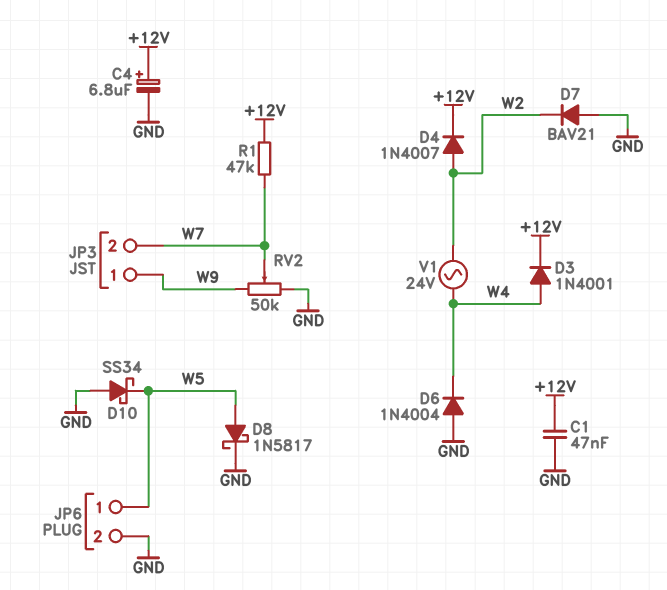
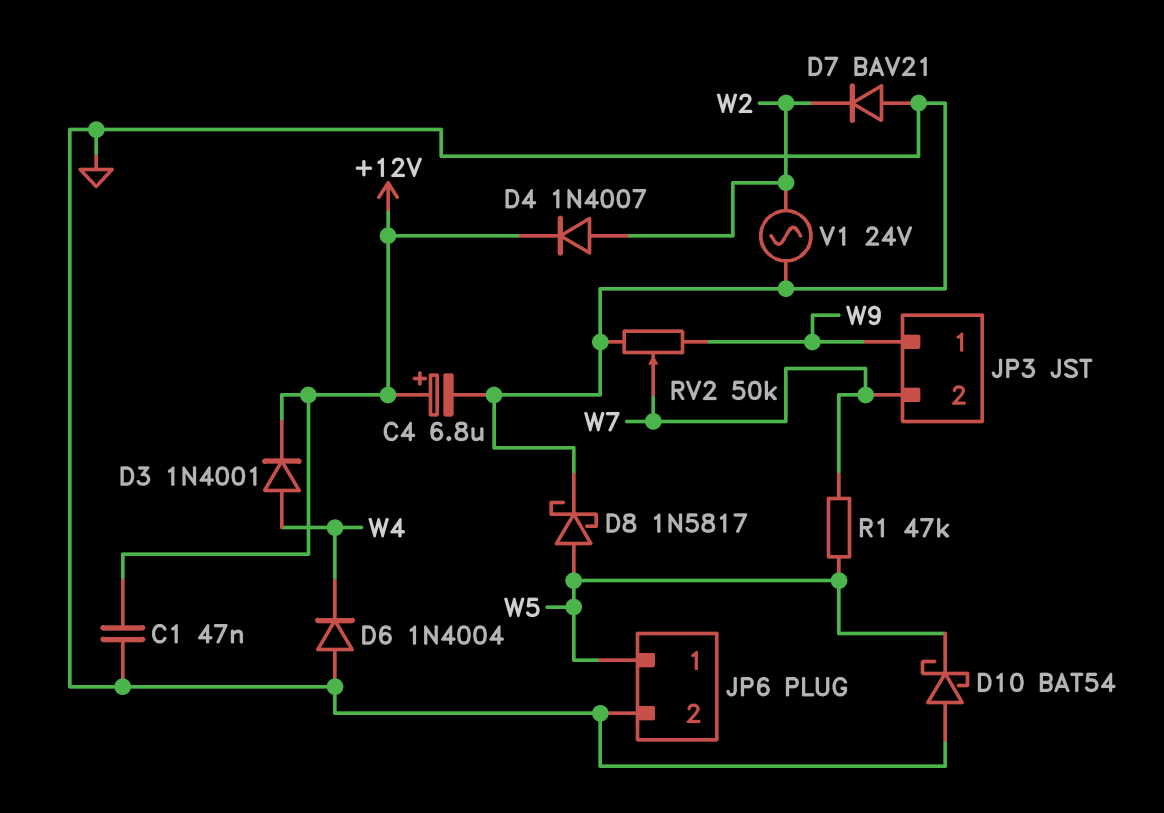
D10: schottky SS34 (A GND, K W5) -> schottky BAT54 (A GND, K W5)
R1: 47k (+12V, W7) -> 47k (W5, W7)
V1: AC 24V (W2, W4) -> AC 24V (GND, W2)

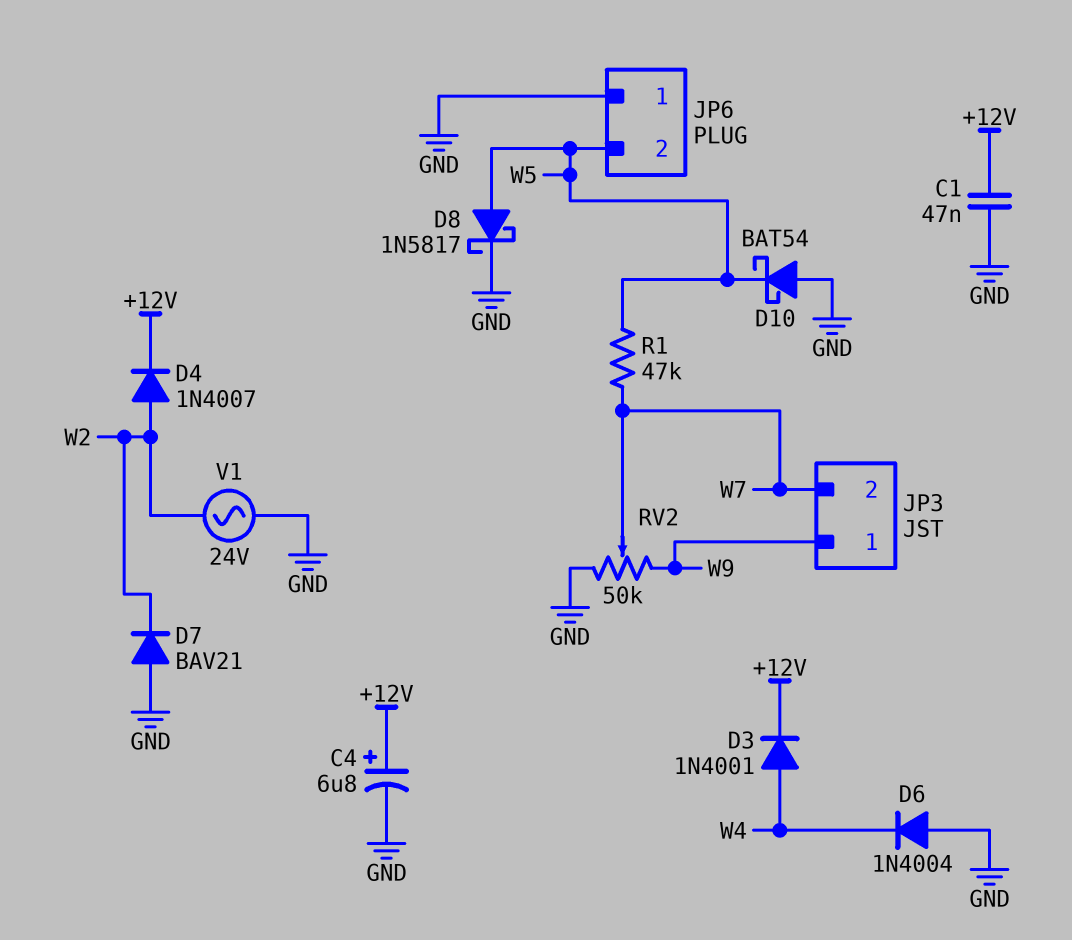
JP6 pin 1: W5 -> GND
JP6 pin 2: GND -> W5

